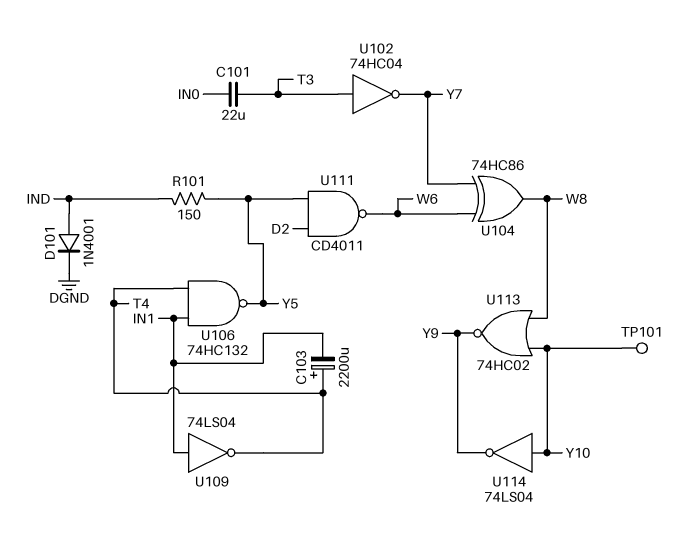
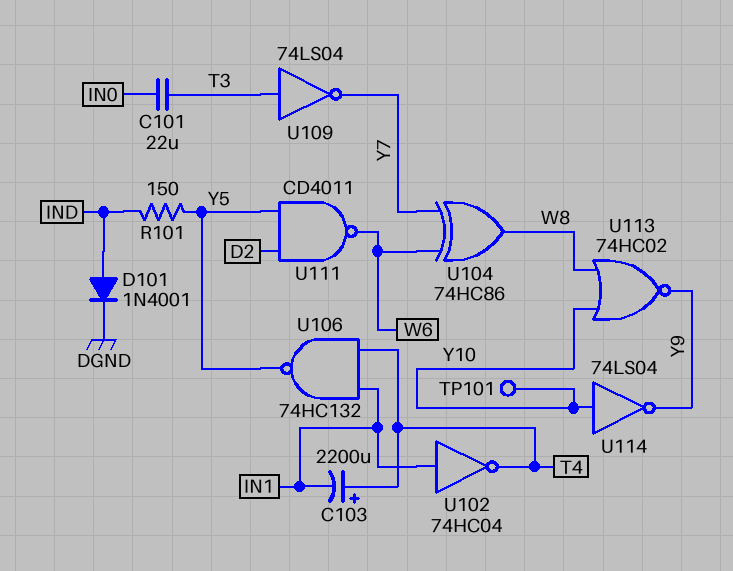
U102: NOT 74HC04 (in T3, out Y7) -> NOT 74HC04 (in IN1, out T4)
U109: NOT 74LS04 (in IN1, out T4) -> NOT 74LS04 (in T3, out Y7)

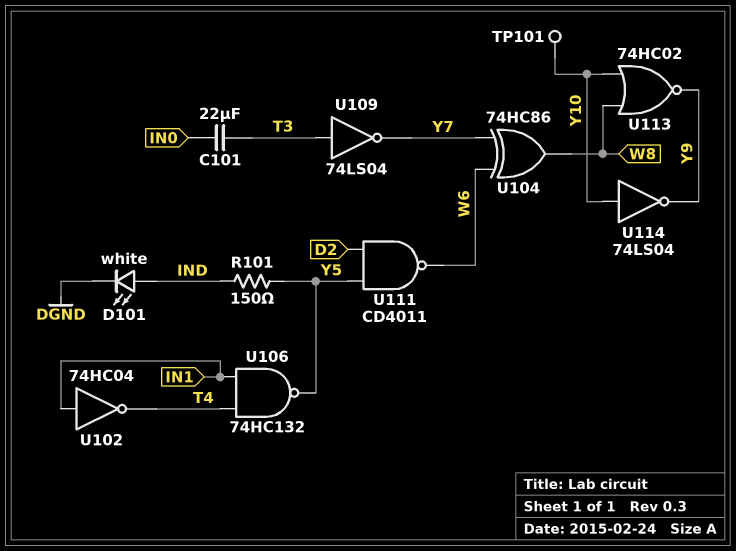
C103: 2200uF (plus T4, minus IN1) -> none
D101: diode 1N4001 (A IND, K DGND) -> LED white (A IND, K DGND)

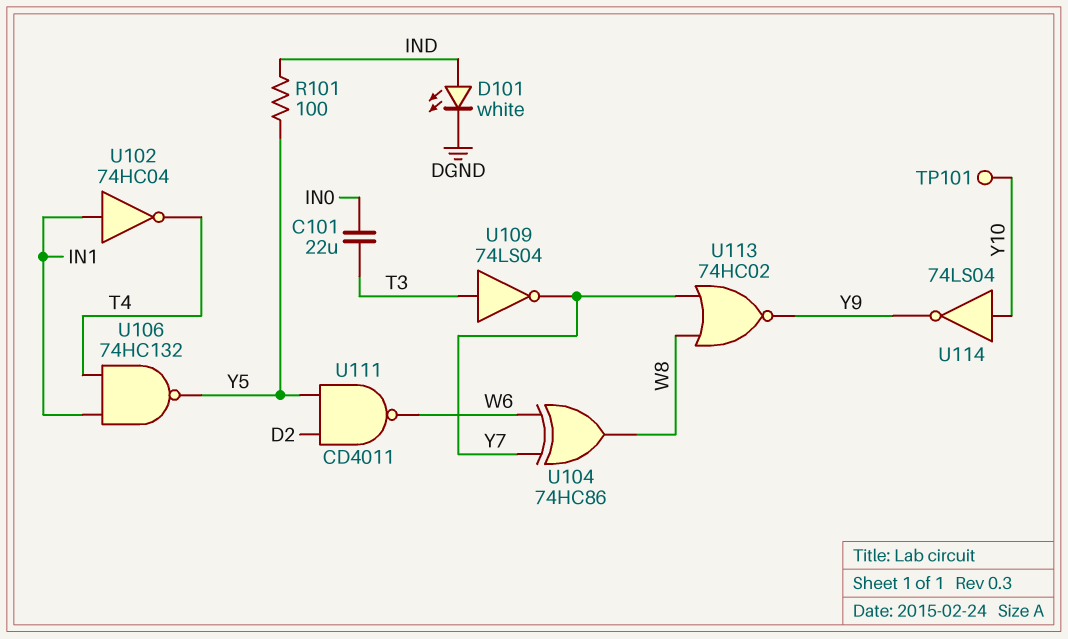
R101: 150 (IND, Y5) -> 100 (IND, Y5)
U113: NOR 74HC02 (in W8, in Y10, out Y9) -> NOR 74HC02 (in W8, in Y7, out Y9)

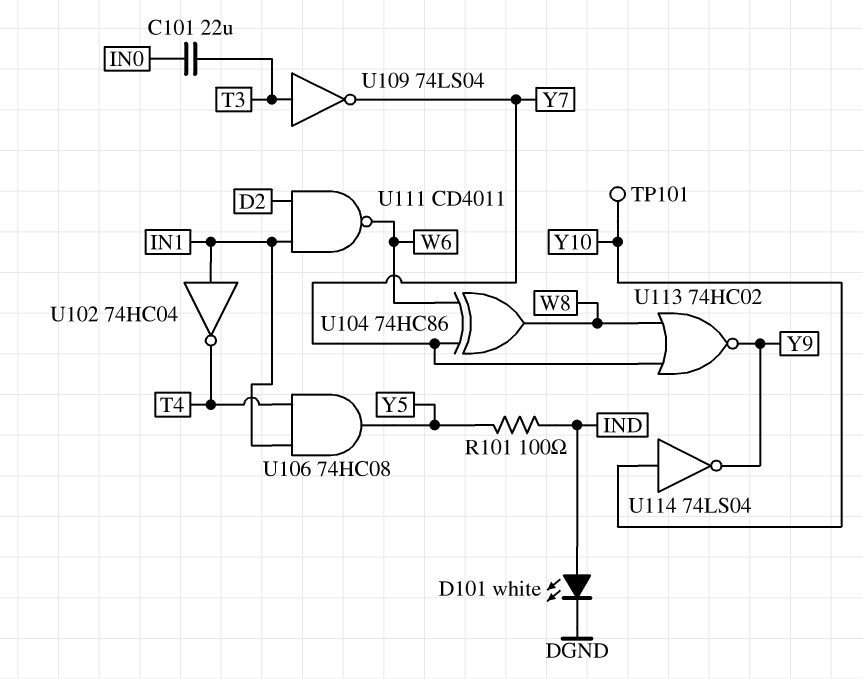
U106: NAND 74HC132 (in IN1, in T4, out Y5) -> AND 74HC08 (in IN1, in T4, out Y5)
U111: NAND CD4011 (in D2, in Y5, out W6) -> NAND CD4011 (in D2, in IN1, out W6)

